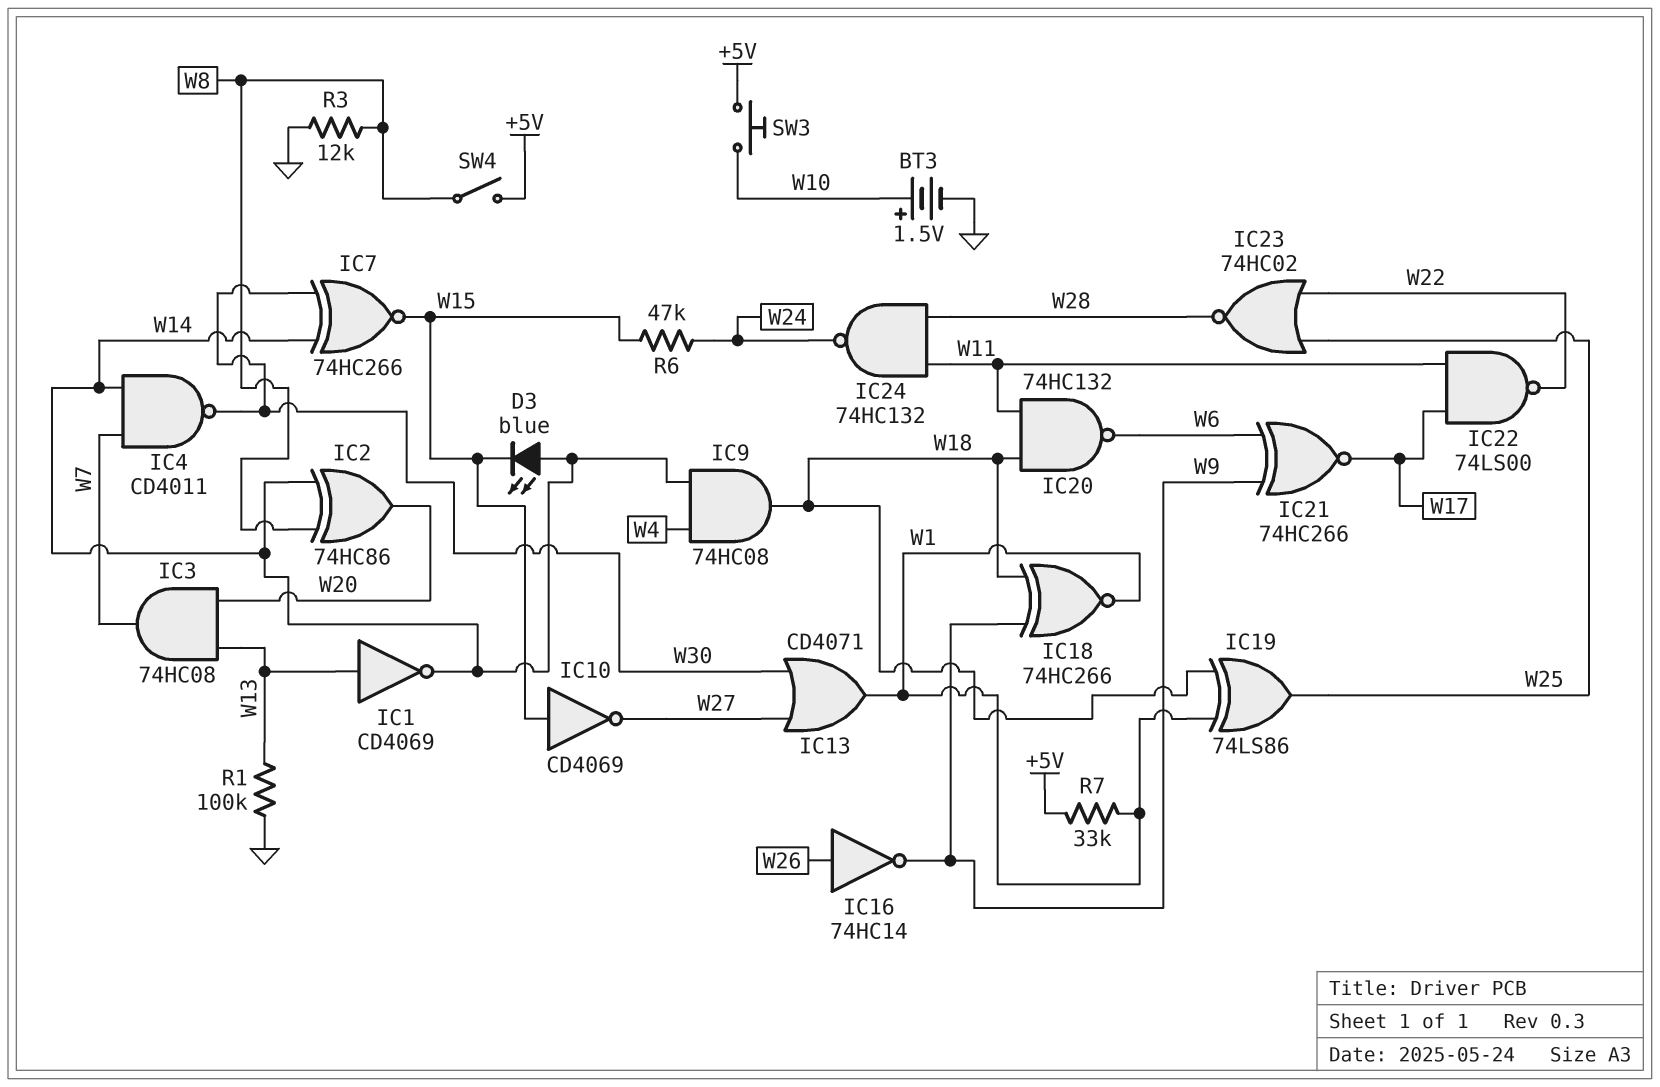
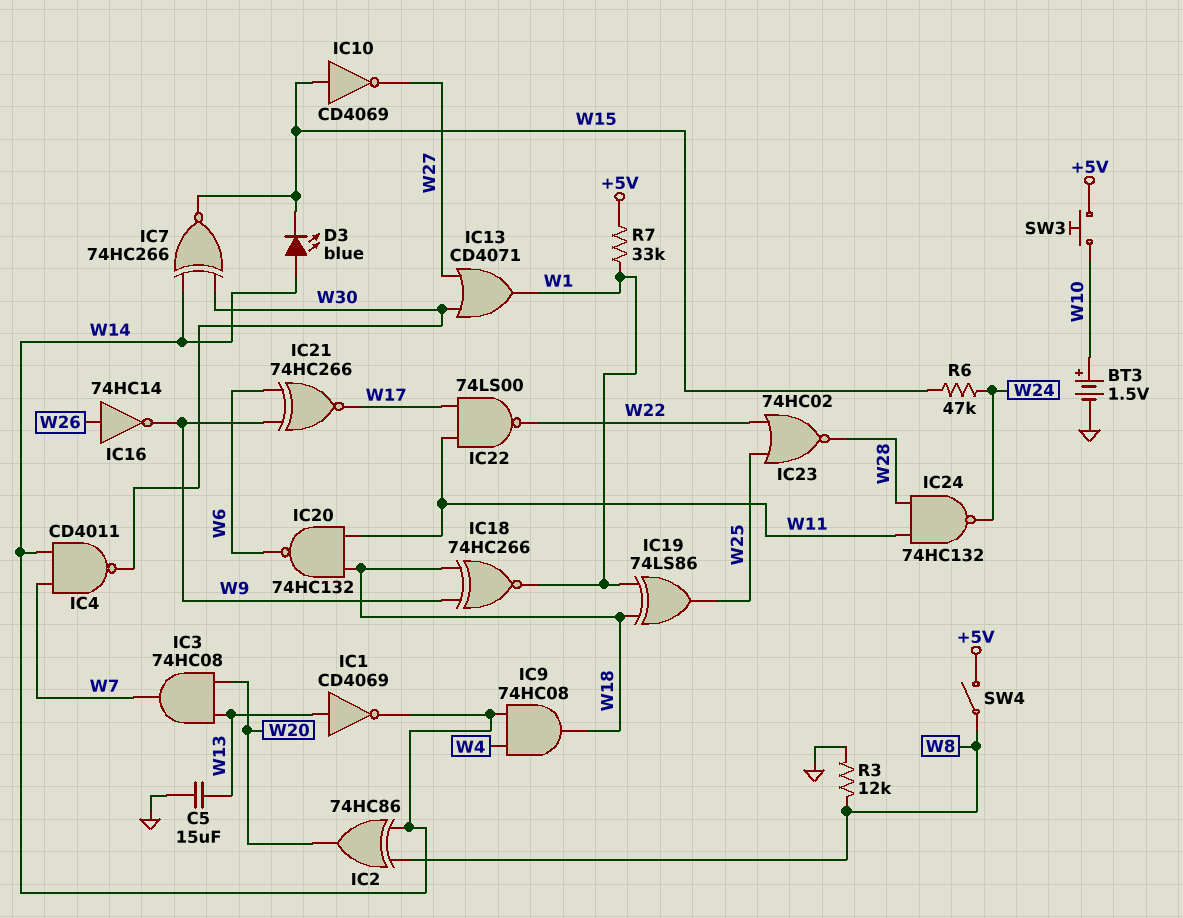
C5: none -> 15uF (GND, W13)
R1: 100k (GND, W13) -> none

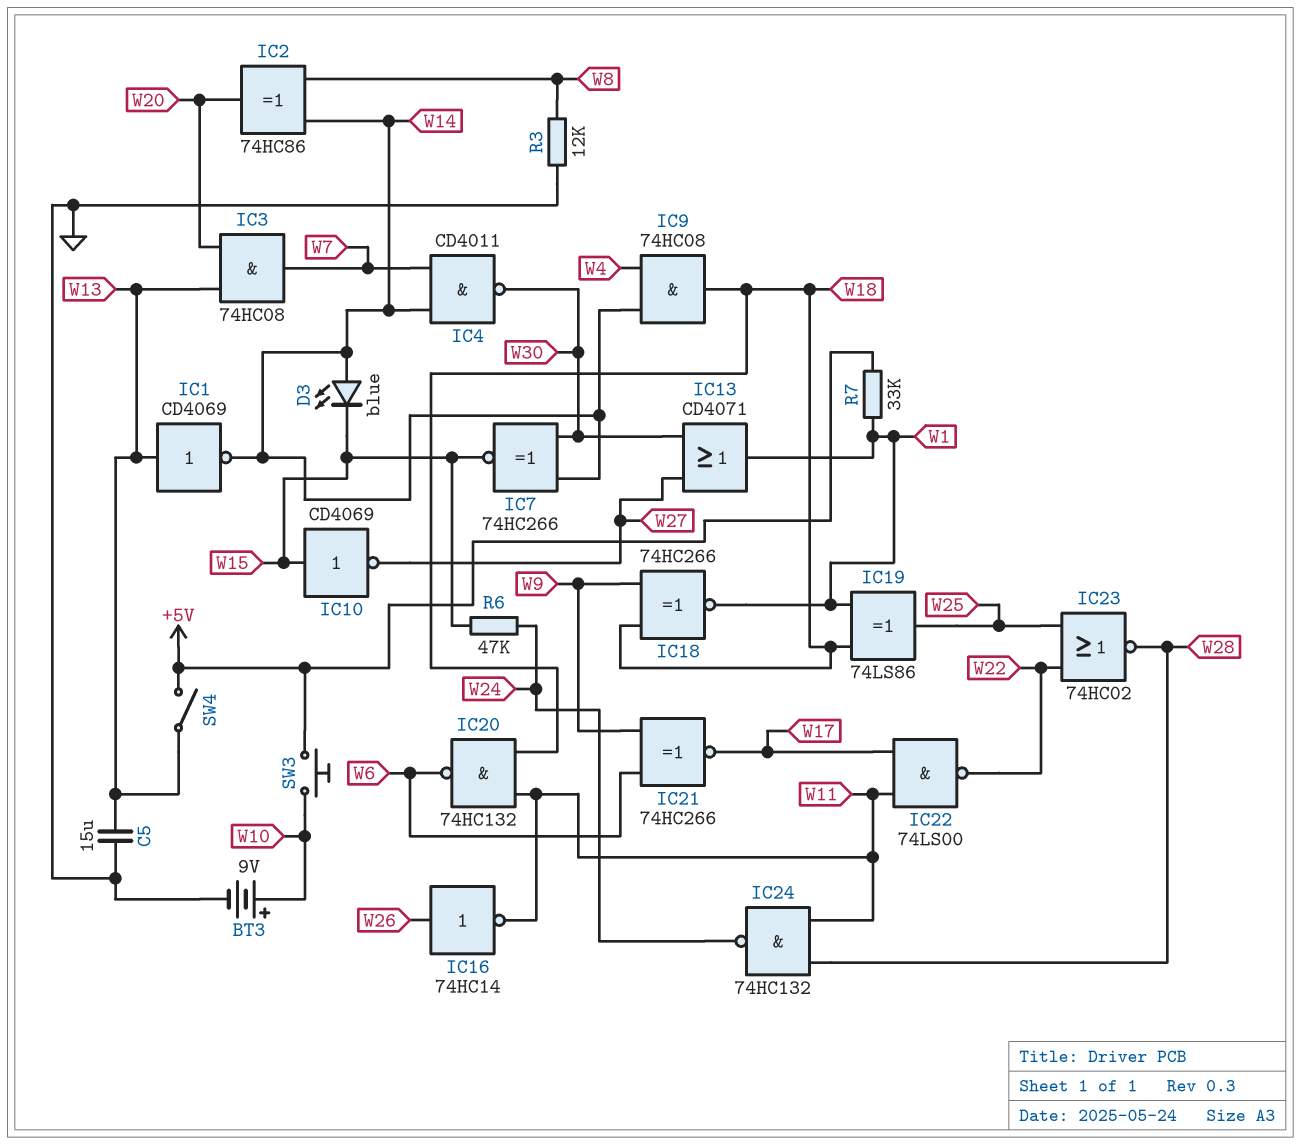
BT3: 1.5V (plus W10, minus GND) -> 9V (plus W10, minus GND)
IC16: NOT 74HC14 (in W26, out W9) -> NOT 74HC14 (in W26, out W11)
SW4: switch (+5V, W8) -> switch (+5V, W13)

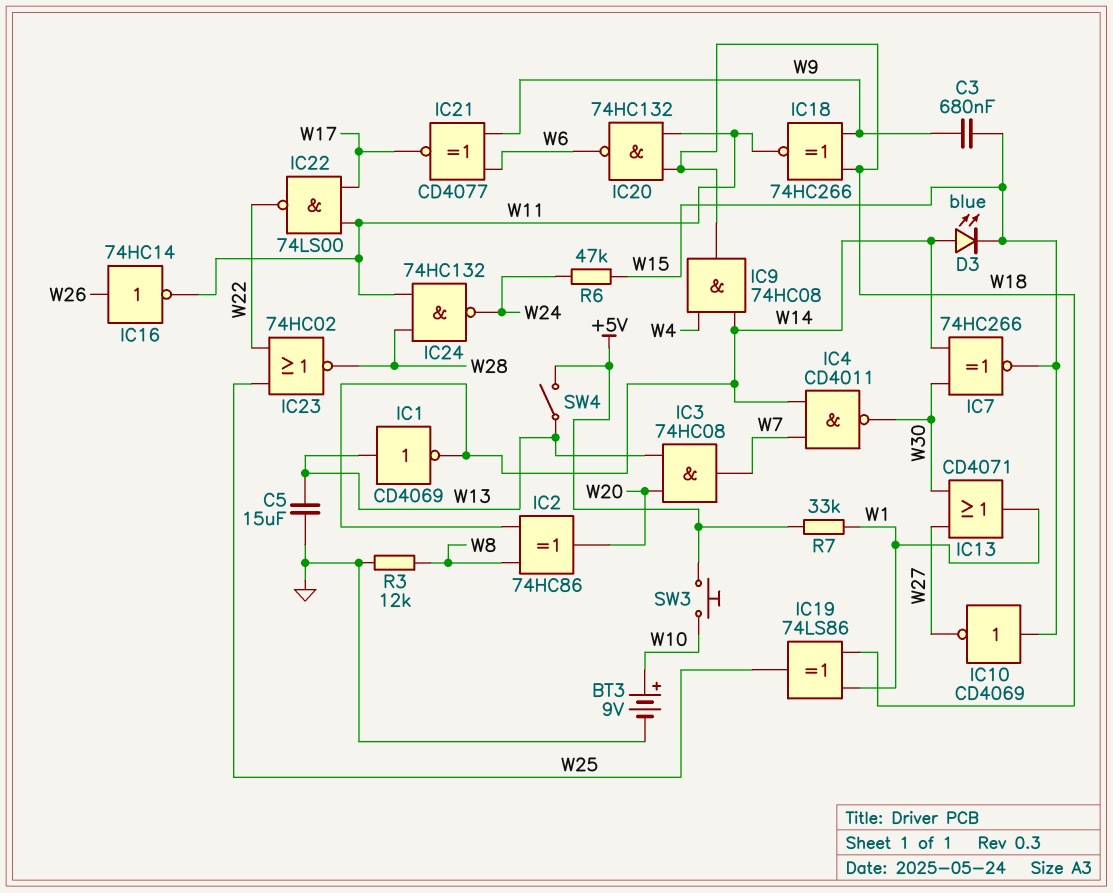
C3: none -> 680nF (W9, W15)
IC18: XNOR 74HC266 (in W9, in W18, out W1) -> XNOR 74HC266 (in W9, in W18, out W11)
IC21: XNOR 74HC266 (in W6, in W9, out W17) -> XNOR CD4077 (in W6, in W9, out W17)

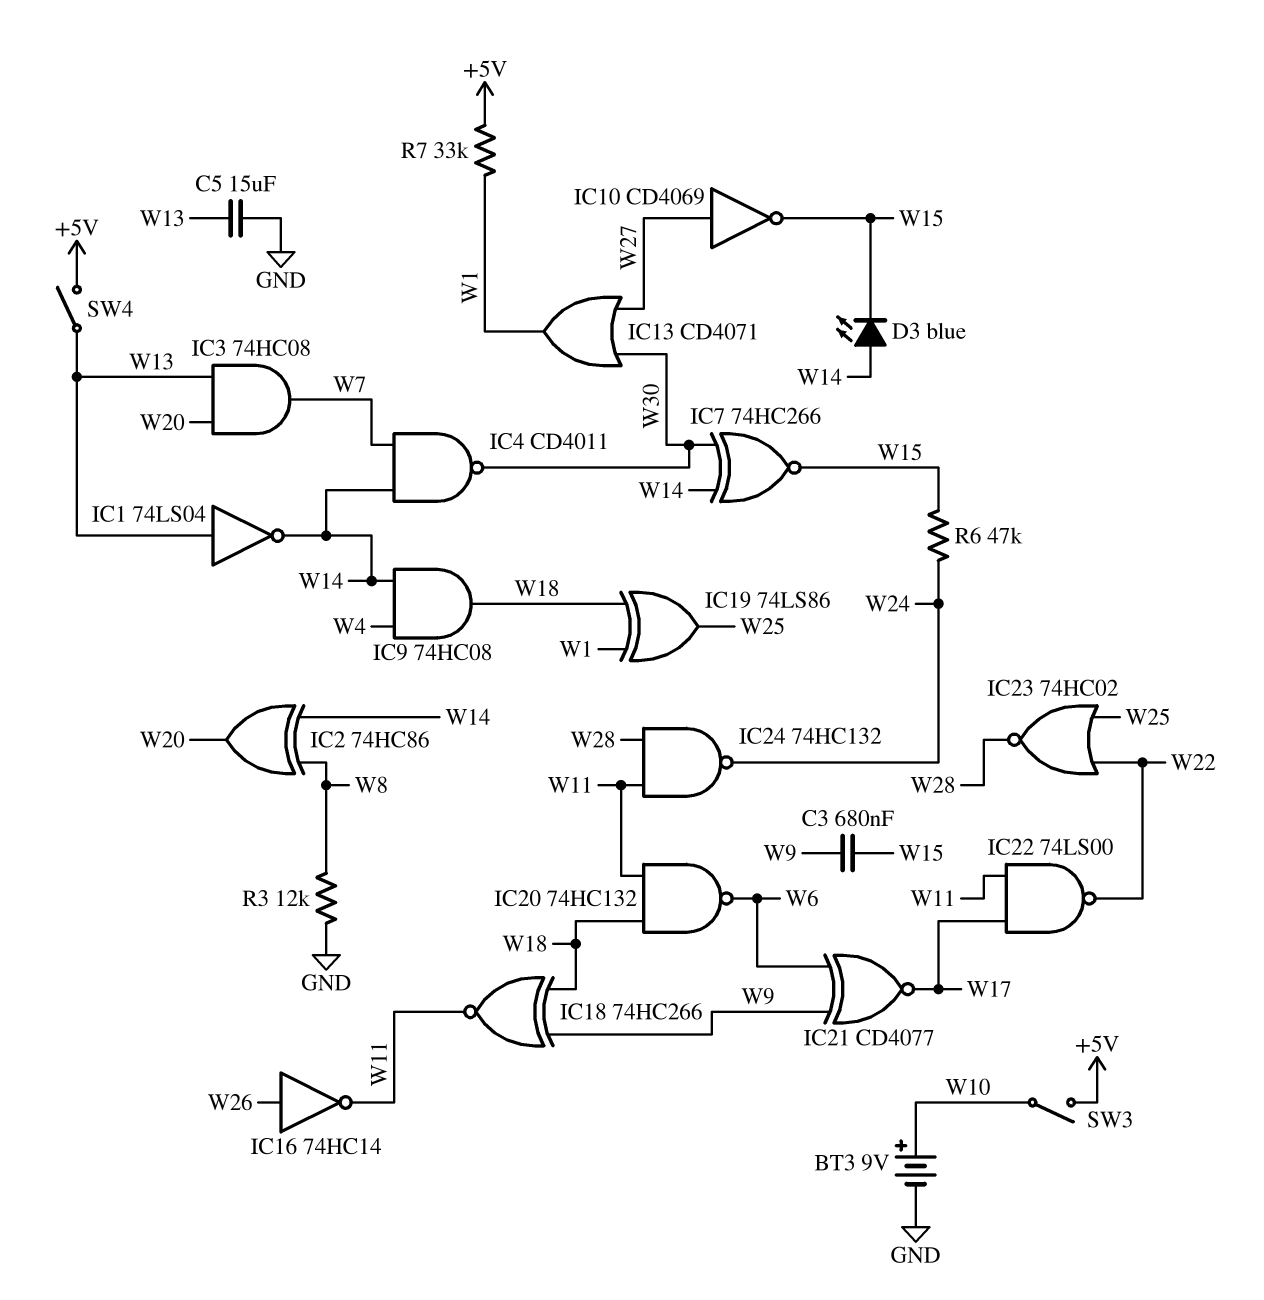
IC1: NOT CD4069 (in W13, out W14) -> NOT 74LS04 (in W13, out W14)
IC10: NOT CD4069 (in W15, out W27) -> NOT CD4069 (in W27, out W15)
SW3: button (+5V, W10) -> switch (+5V, W10)

